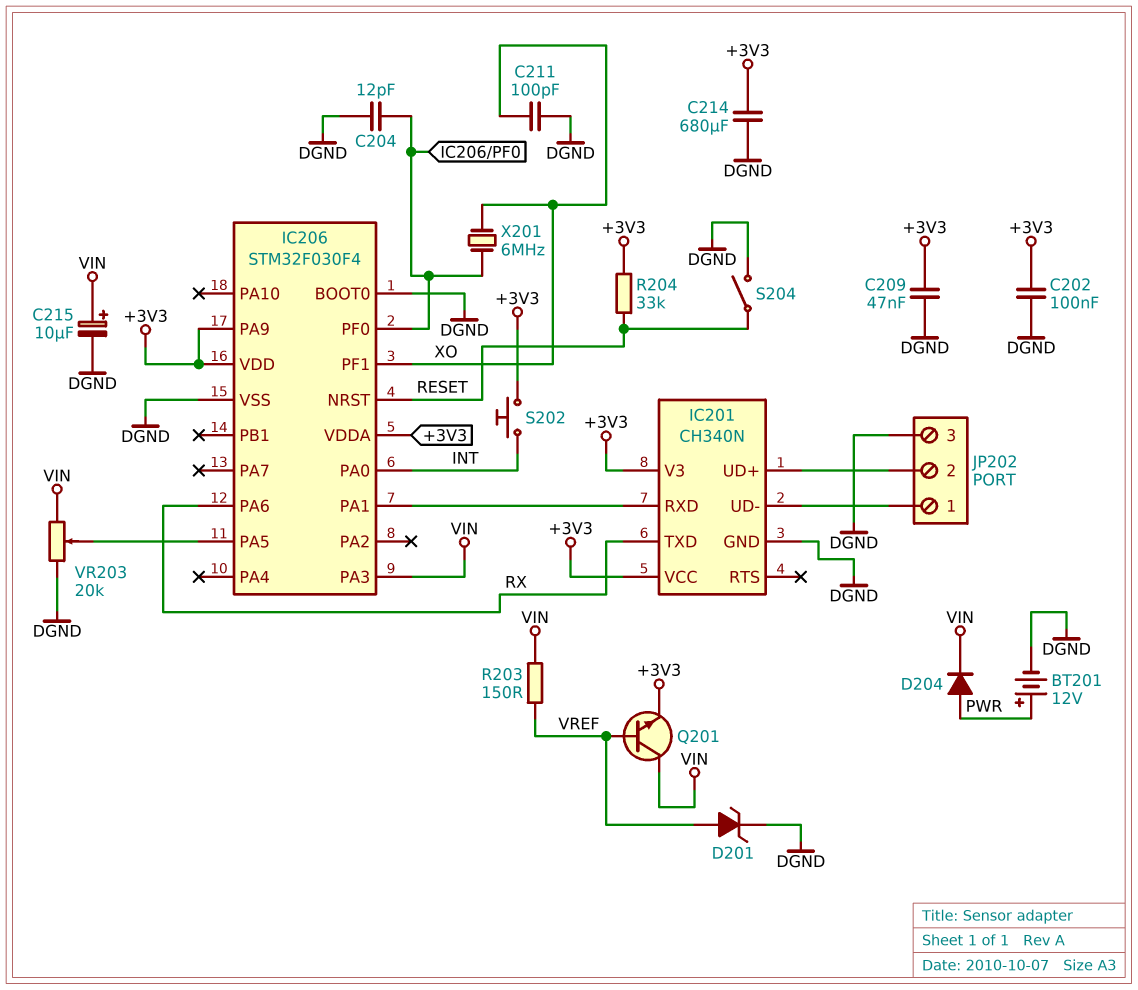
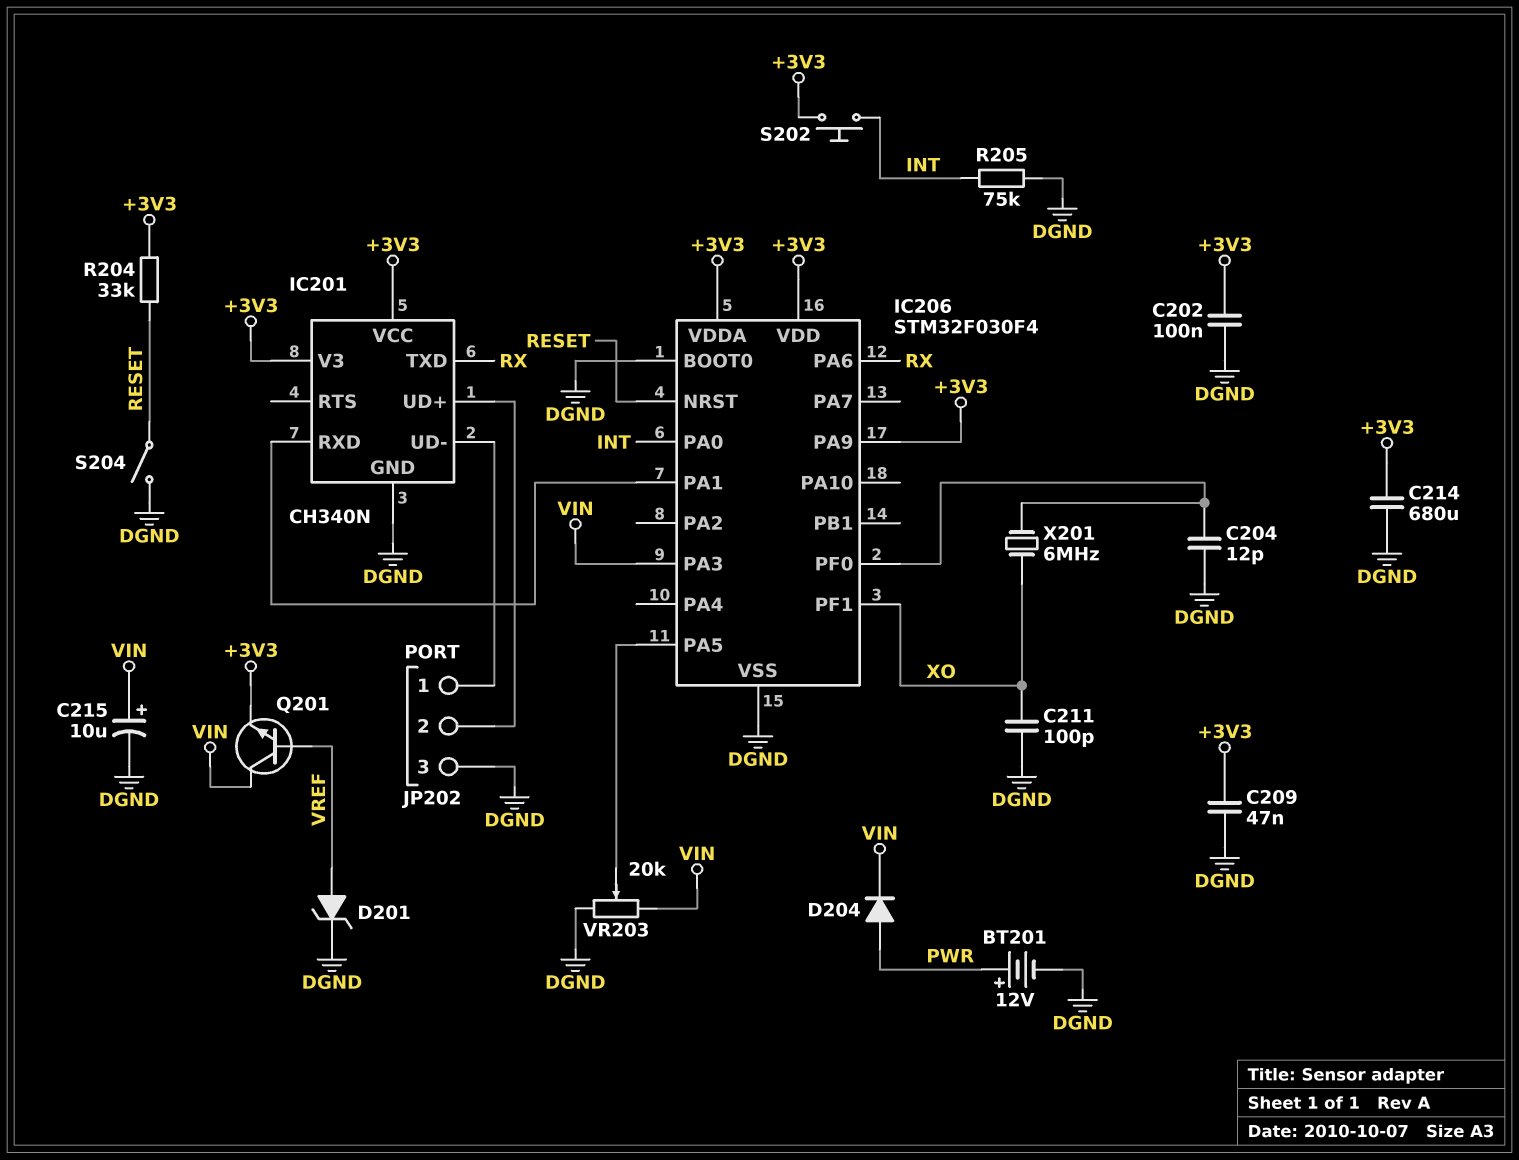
R203: 150 (VIN, VREF) -> none
R205: none -> 75k (DGND, INT)

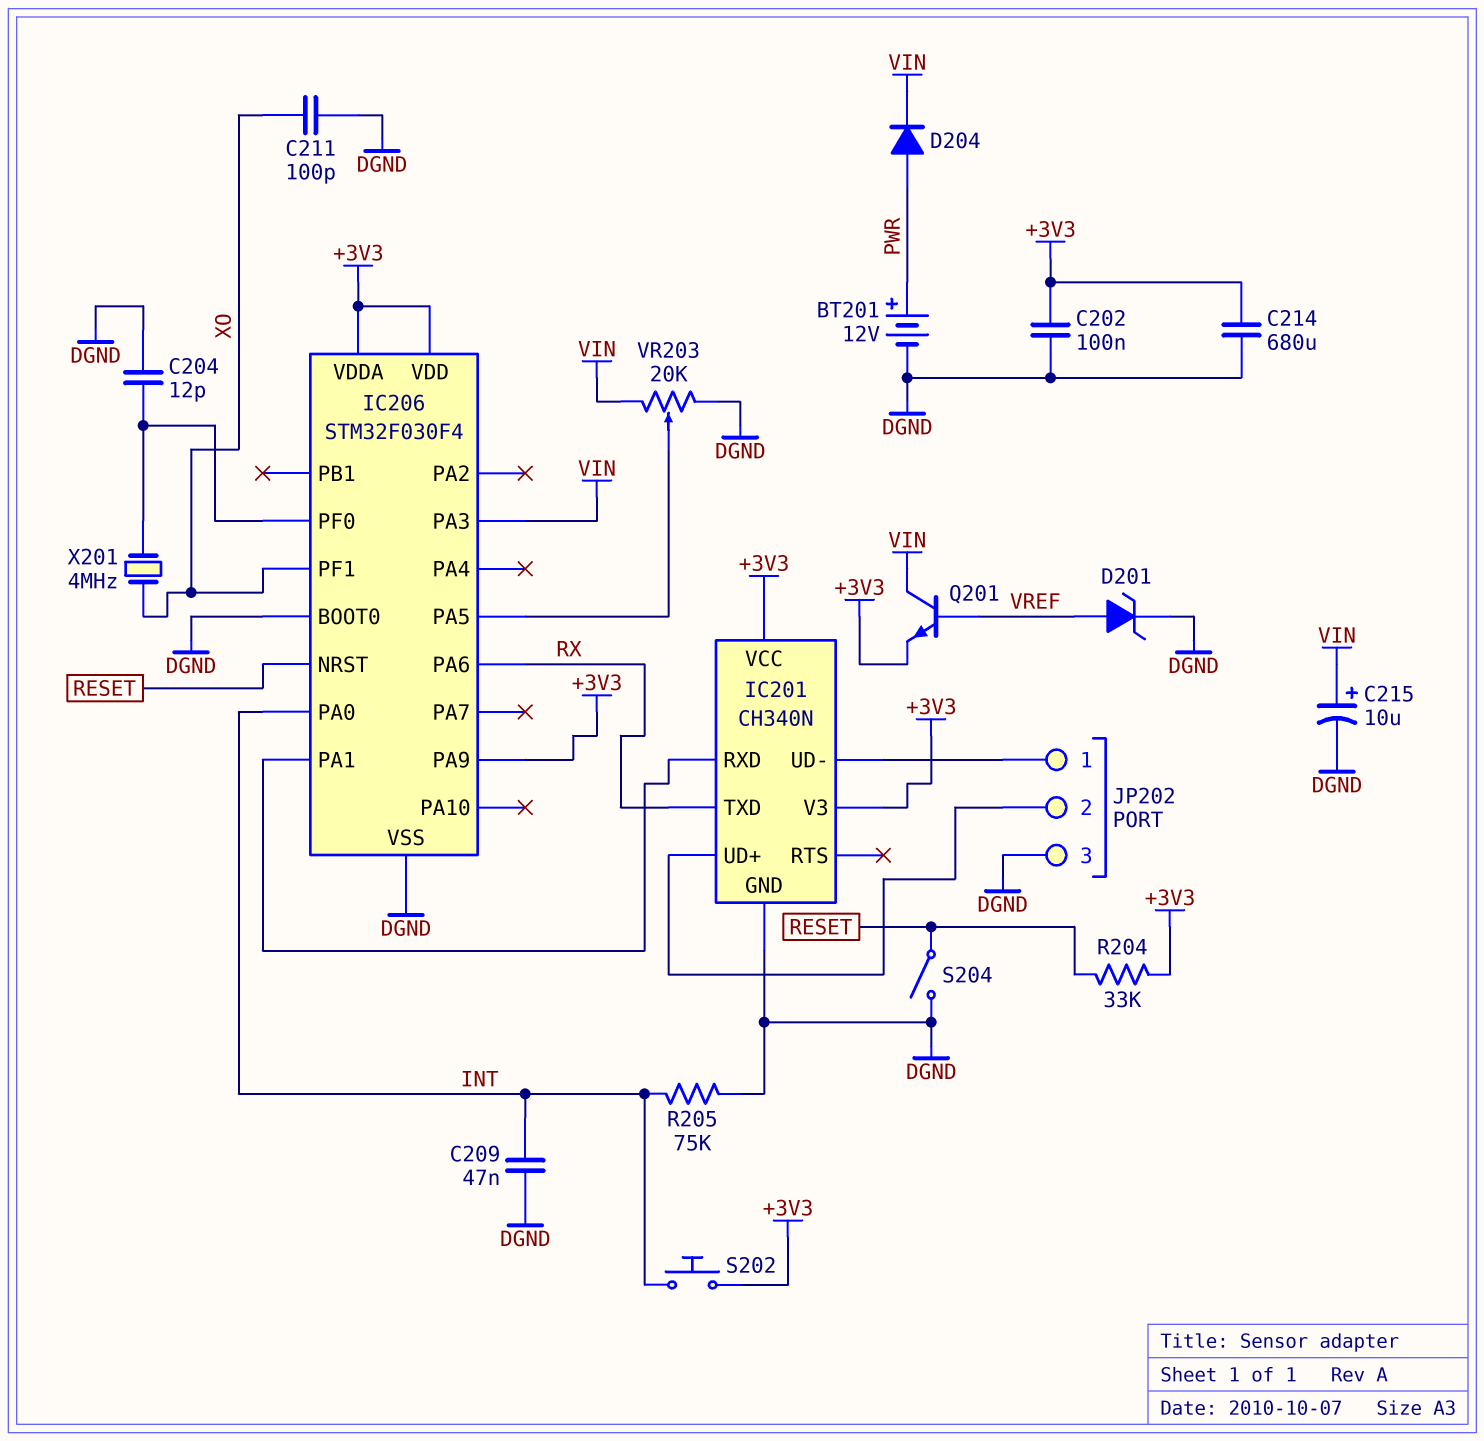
C209: 47nF (+3V3, DGND) -> 47nF (DGND, INT)
X201: 6MHz (IC206/PF0, XO) -> 4MHz (IC206/PF0, XO)

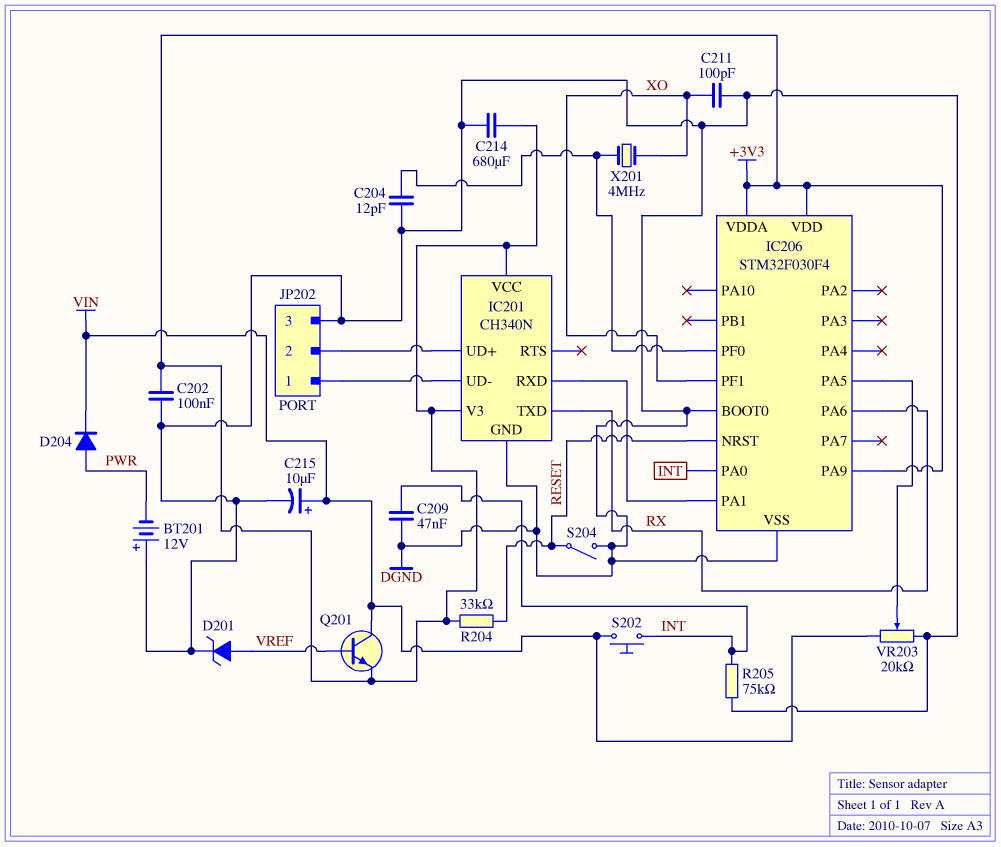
BT201: 12V (plus PWR, minus DGND) -> 12V (plus DGND, minus PWR)
IC206 pin PA3: VIN -> none
S202: button (+3V3, INT) -> button (INT, VIN)

